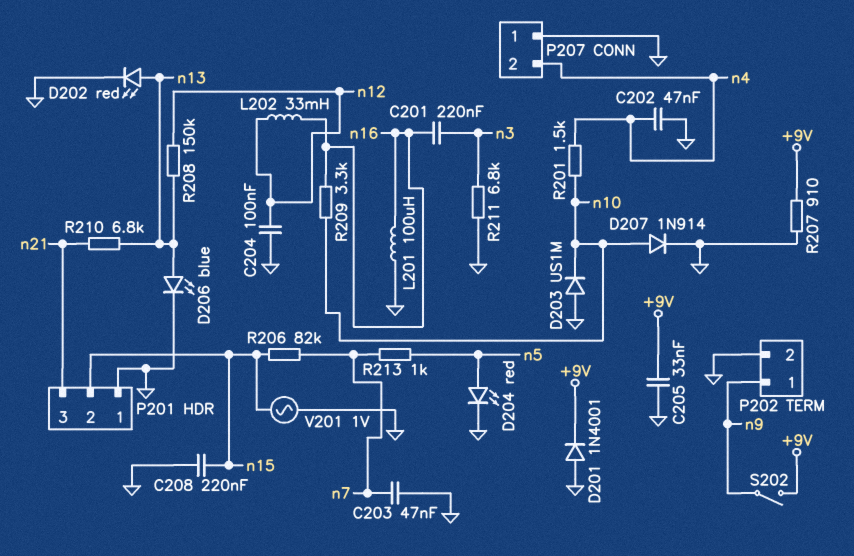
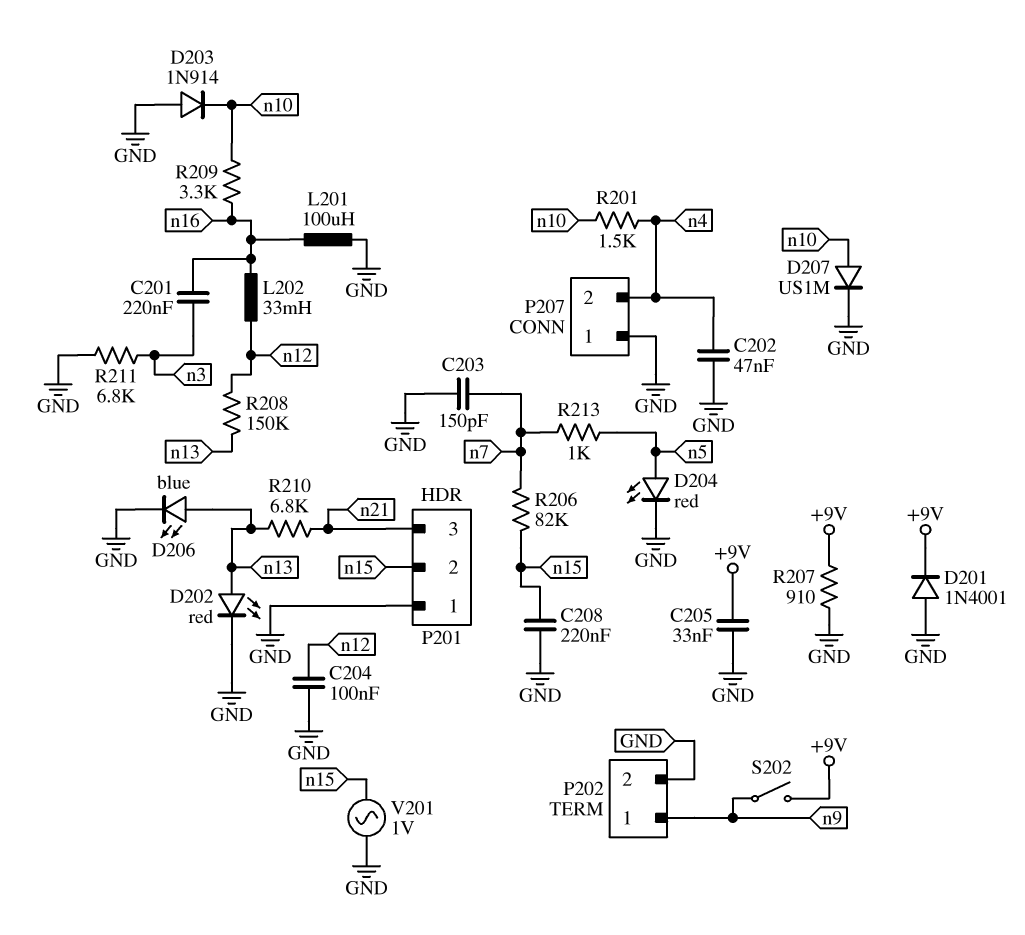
C203: 47nF (GND, n7) -> 150pF (GND, n7)
D203: diode US1M (A GND, K n10) -> diode 1N914 (A GND, K n10)
D207: diode 1N914 (A n10, K GND) -> diode US1M (A n10, K GND)

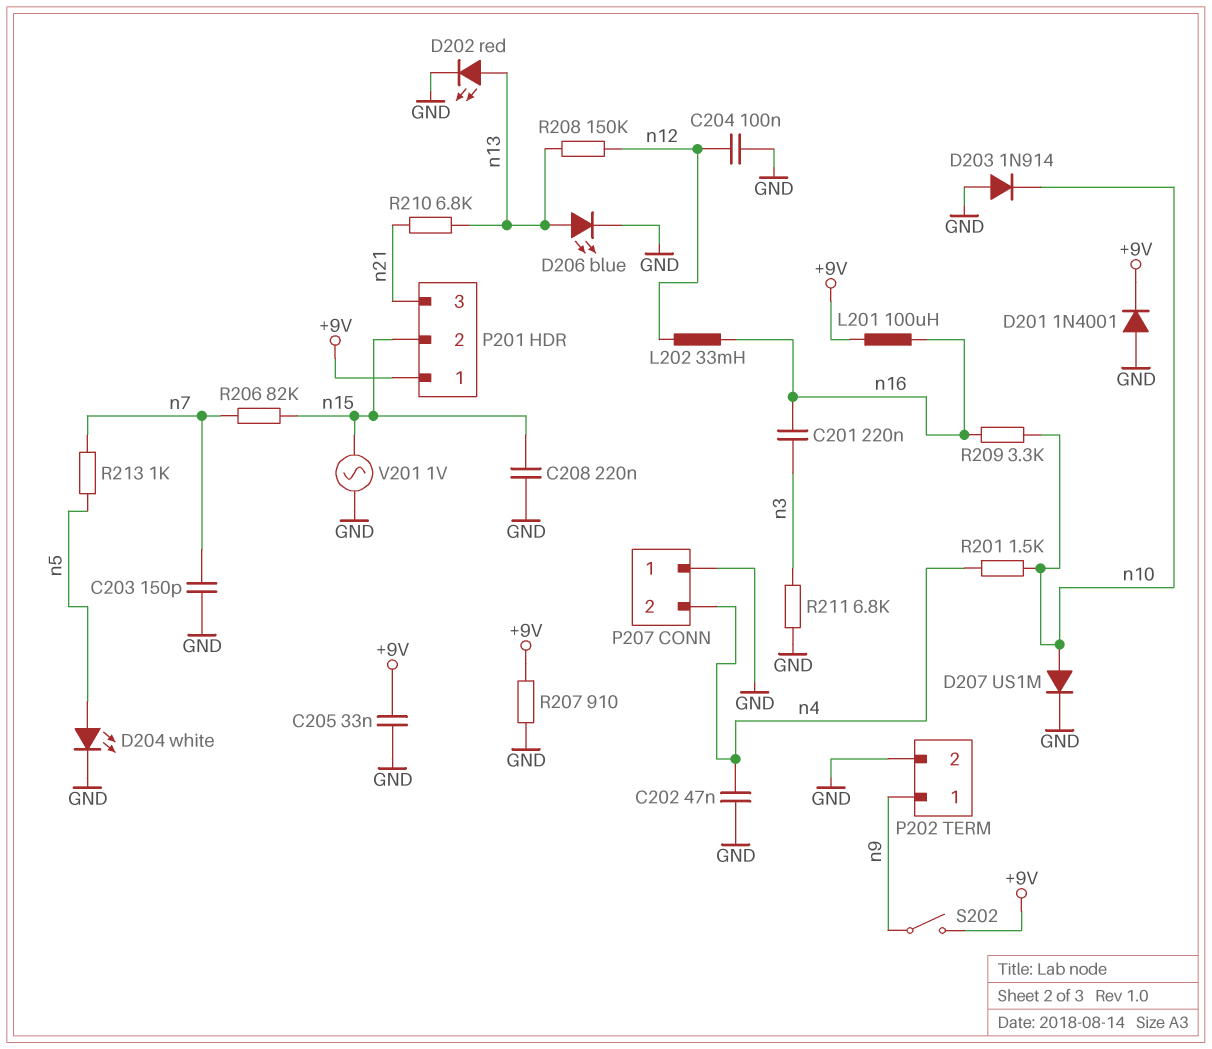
D204: LED red (A n5, K GND) -> LED white (A n5, K GND)
L201: 100uH (GND, n16) -> 100uH (+9V, n16)
P201 pin 1: GND -> +9V

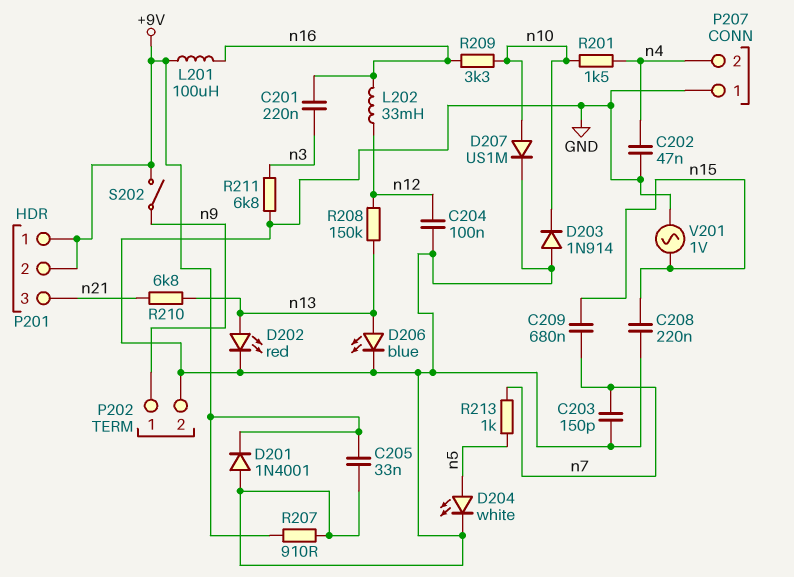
C209: none -> 680nF (n7, n15)
P201 pin 2: n15 -> +9V
R206: 82k (n7, n15) -> none

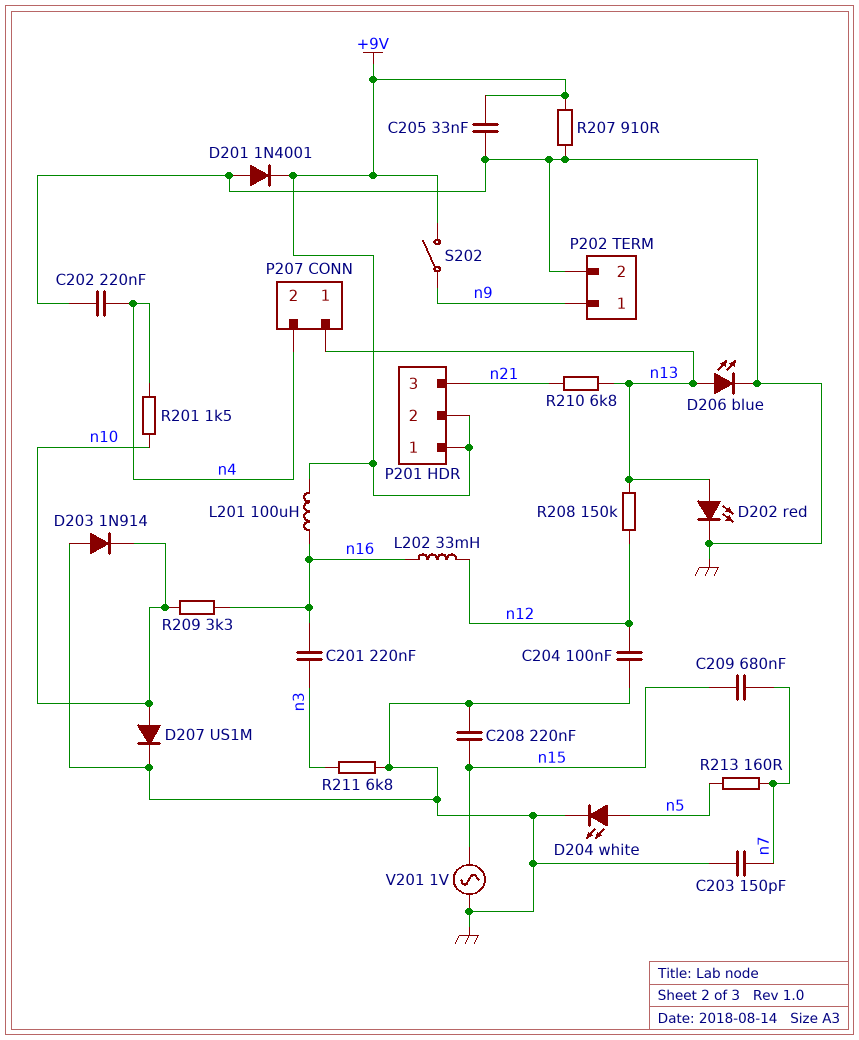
C202: 47nF (GND, n4) -> 220nF (GND, n4)
P207 pin 1: GND -> n13
R213: 1k (n5, n7) -> 160 (n5, n7)

